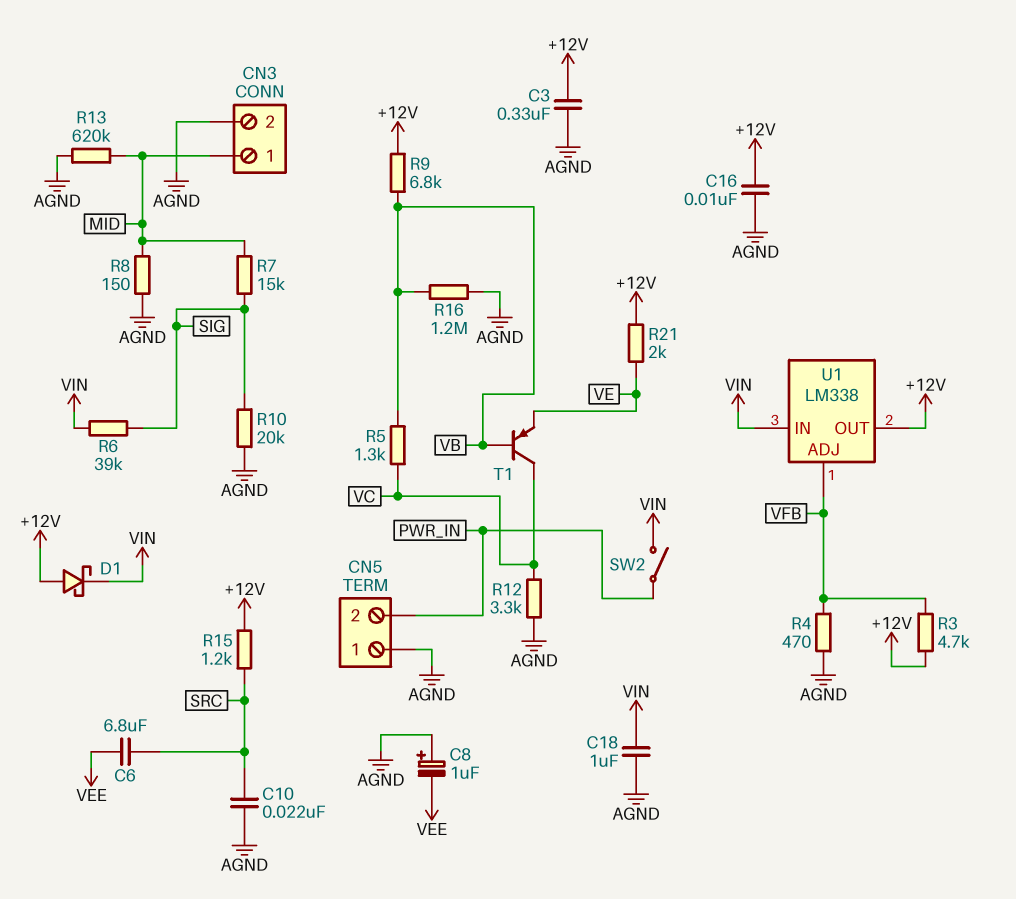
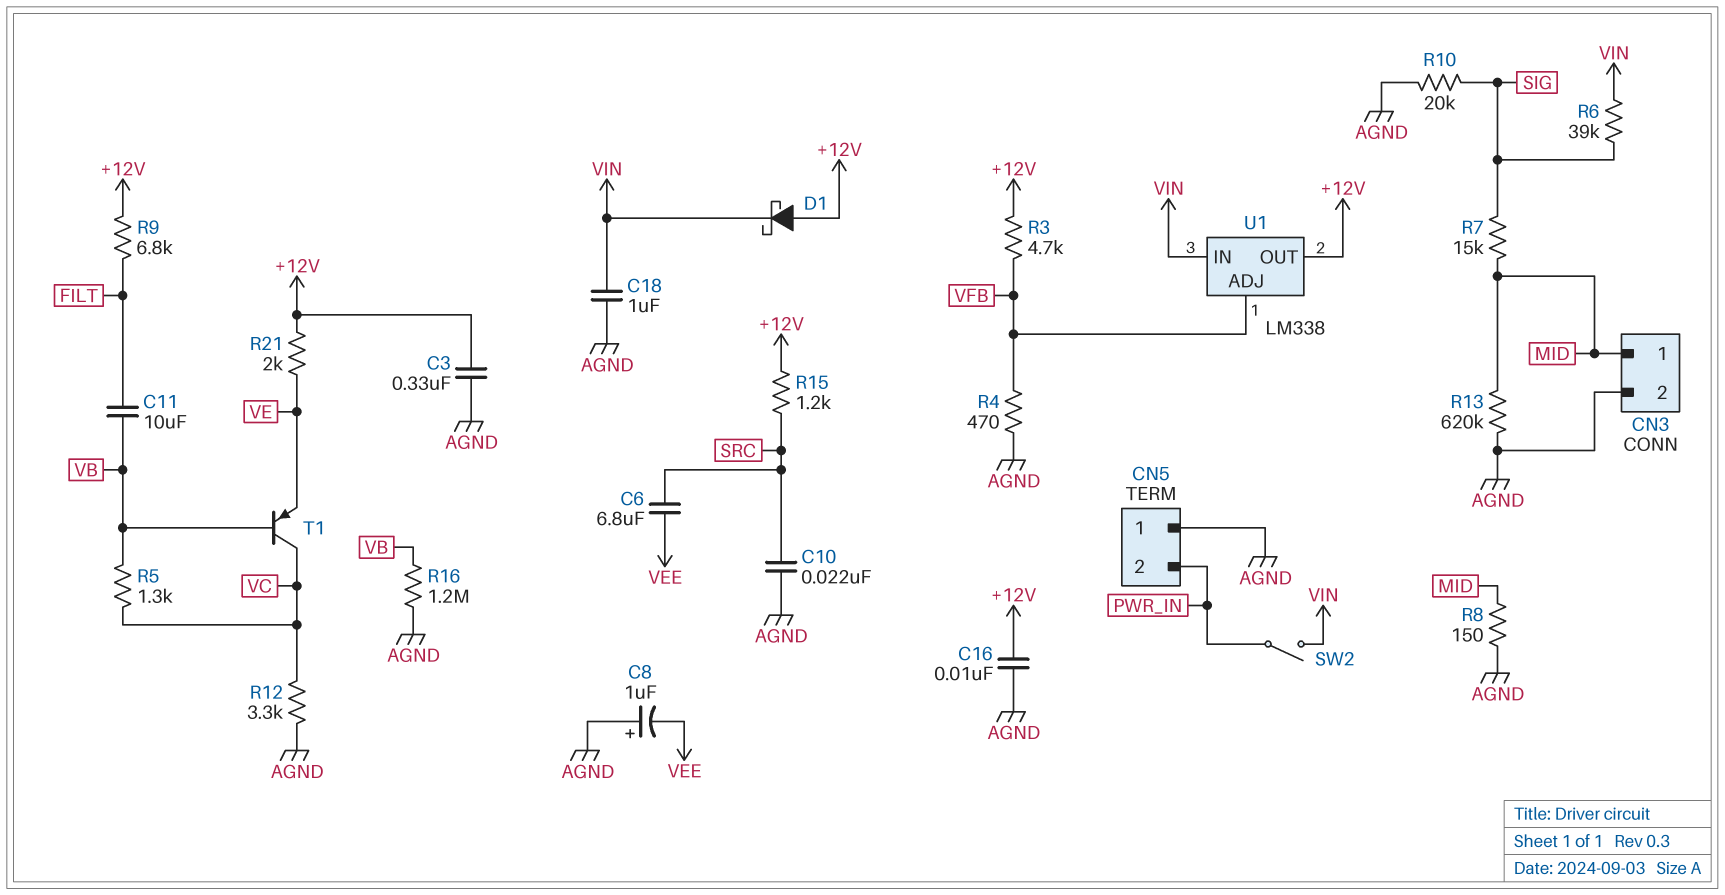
C11: none -> 10uF (FILT, VB)
R9: 6.8k (+12V, VB) -> 6.8k (+12V, FILT)

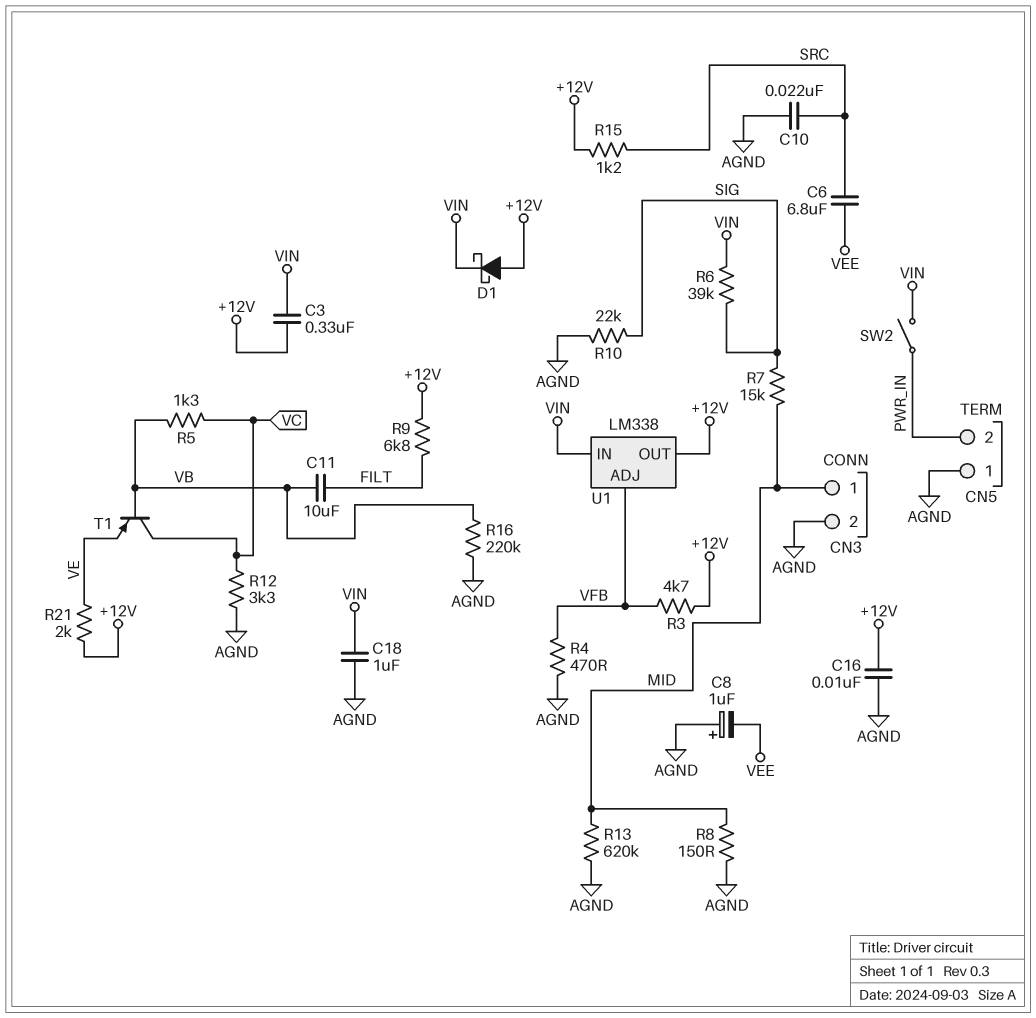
C3: 330nF (+12V, AGND) -> 330nF (+12V, VIN)
R10: 20k (AGND, SIG) -> 22k (AGND, SIG)
R16: 1.2M (AGND, VB) -> 220k (AGND, VB)

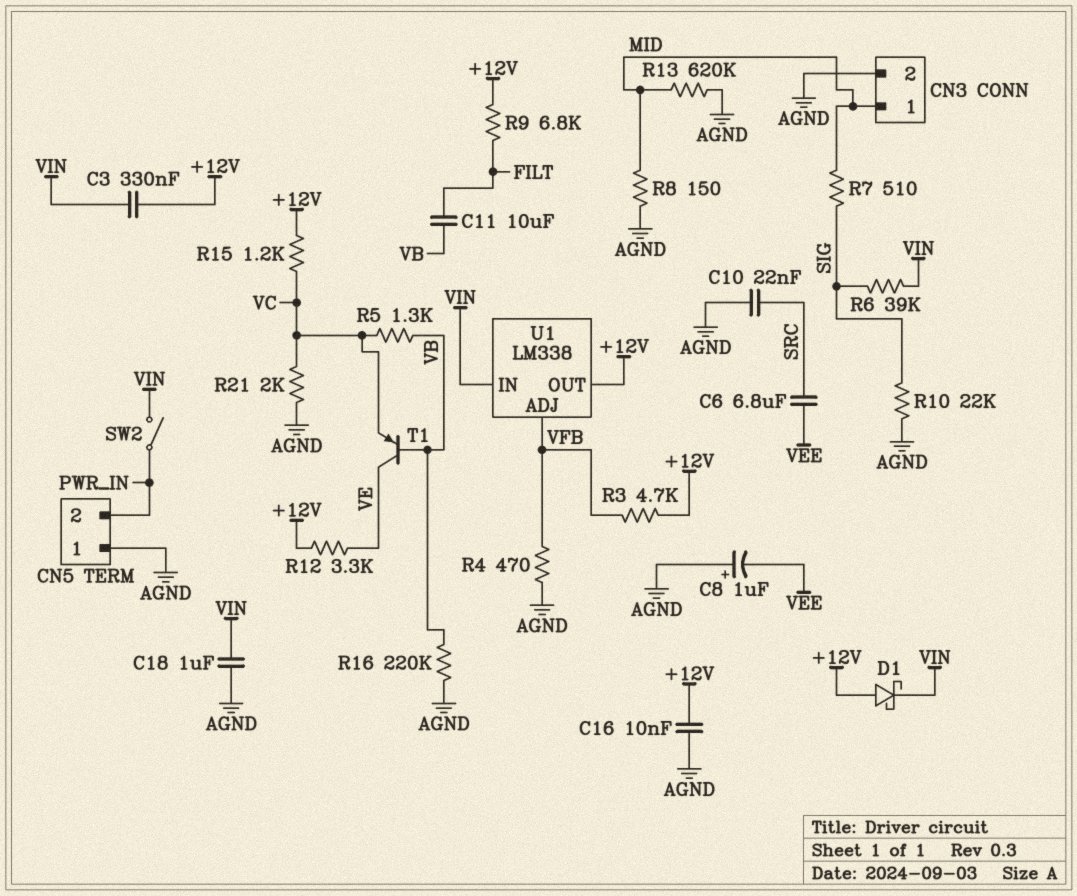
R7: 15k (MID, SIG) -> 510 (MID, SIG)
R12: 3.3k (AGND, VC) -> 3.3k (+12V, VE)
R15: 1.2k (+12V, SRC) -> 1.2k (+12V, VC)
R21: 2k (+12V, VE) -> 2k (AGND, VC)
T1: PNP (B VB, C VC, E VE) -> PNP (B VB, C VE, E VC)

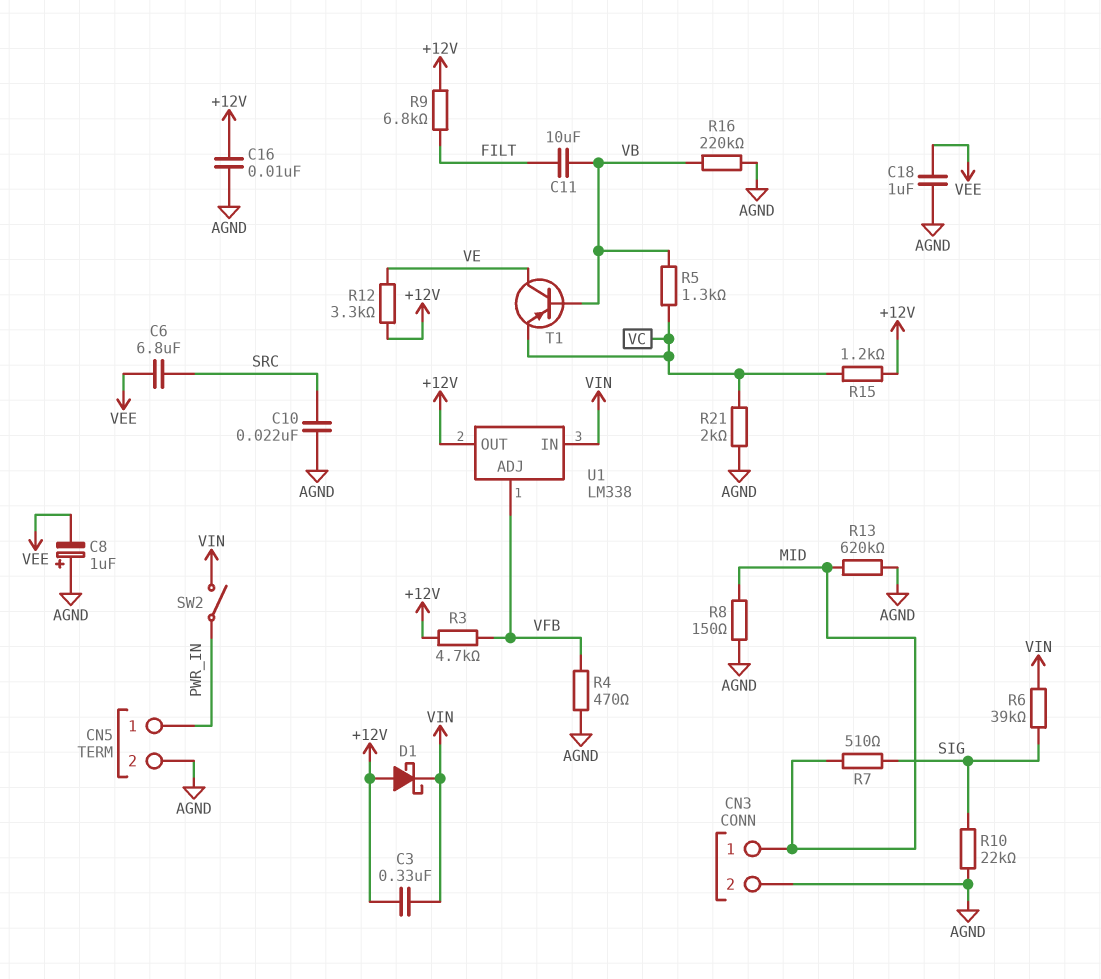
C18: 1uF (AGND, VIN) -> 1uF (AGND, VEE)
CN5 pin 1: AGND -> PWR_IN
CN5 pin 2: PWR_IN -> AGND

